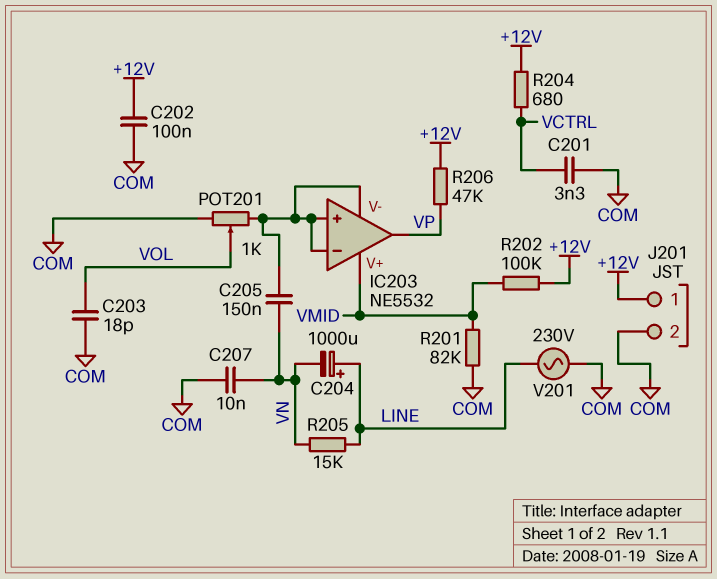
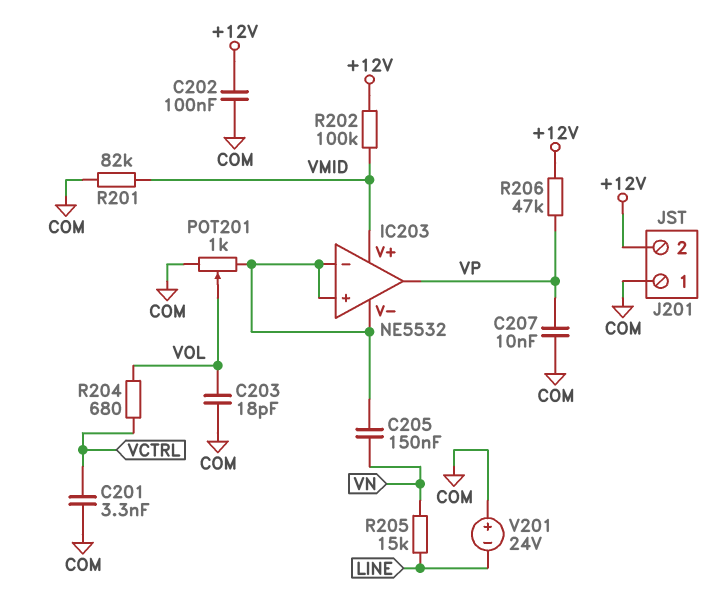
C204: 1000uF (plus LINE, minus VN) -> none
C207: 10nF (COM, VN) -> 10nF (COM, VP)
J201 pin 1: +12V -> COM
J201 pin 2: COM -> +12V
R204: 680 (+12V, VCTRL) -> 680 (VCTRL, VOL)
V201: AC 230V (COM, LINE) -> 24V (plus COM, minus LINE)

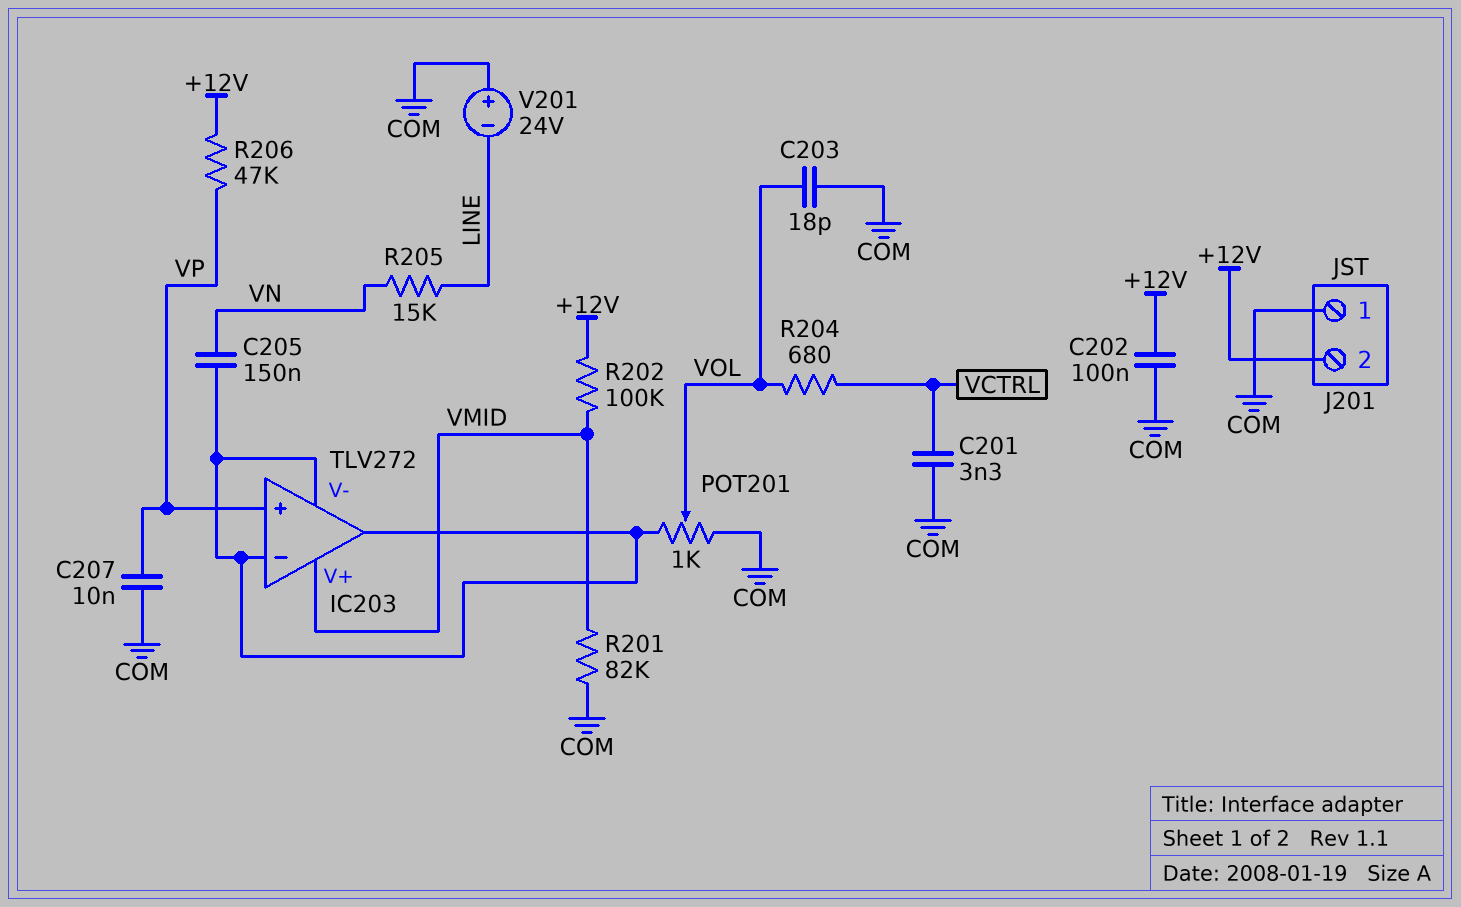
IC203: NE5532 -> TLV272
IC203 pin in+: IC203/V- -> VP
IC203 pin out: VP -> IC203/V-

